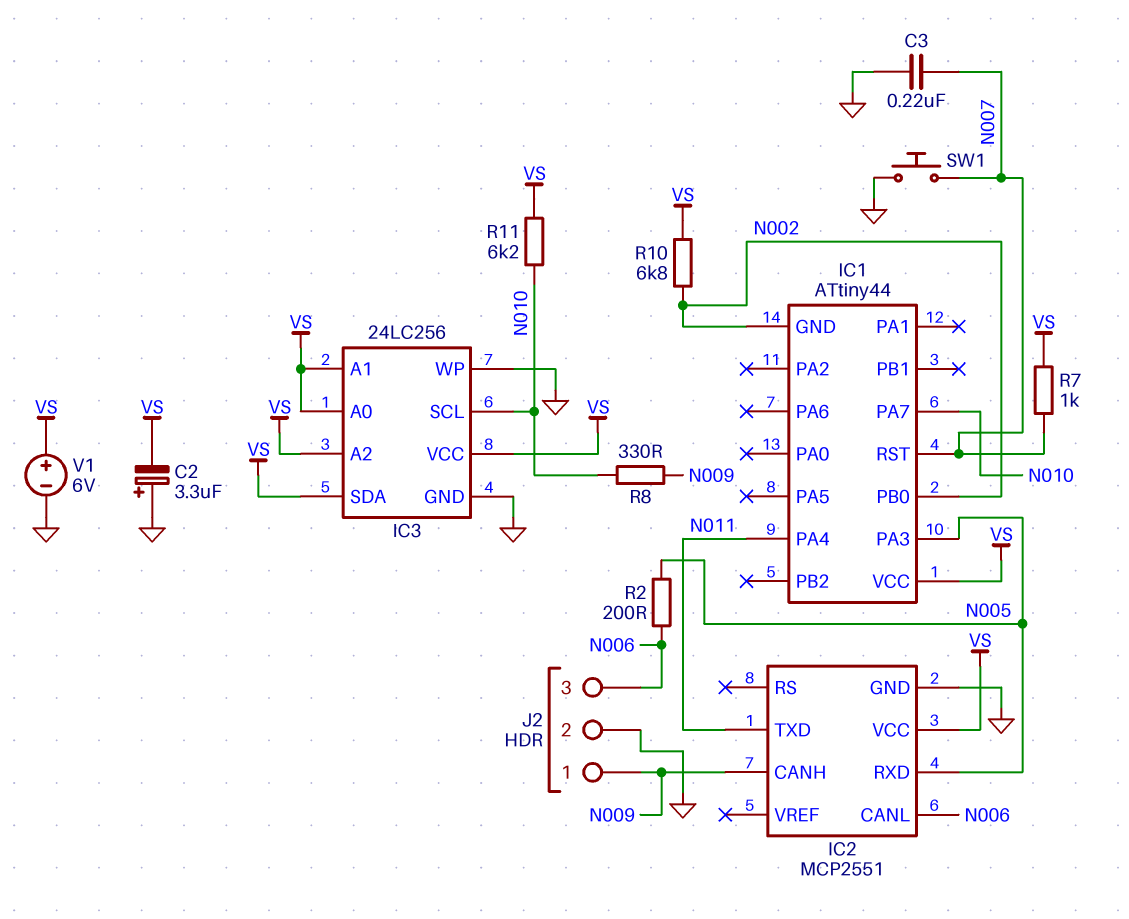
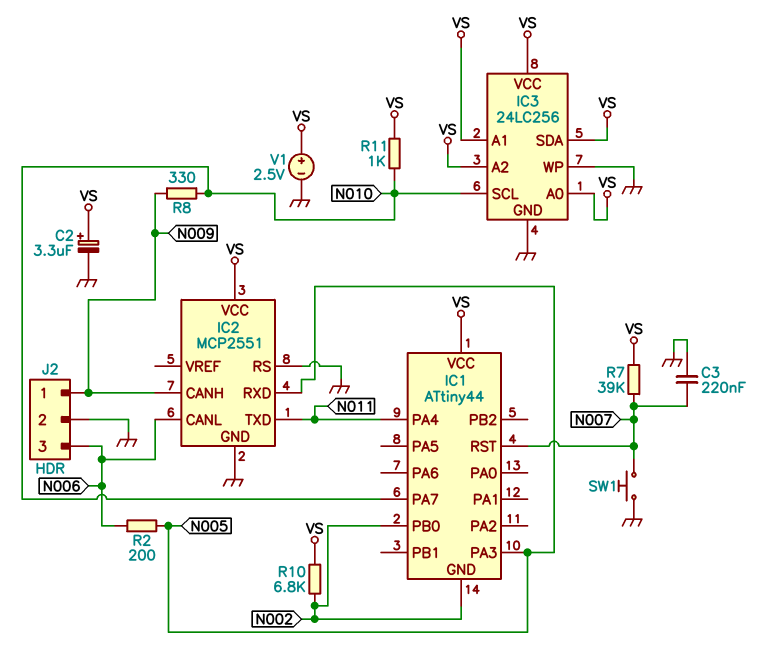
C2: 3.3uF (plus GND, minus VS) -> 3.3uF (plus VS, minus GND)
IC2 pin RS: none -> GND
R7: 1k (N007, VS) -> 39k (N007, VS)
R11: 6.2k (N010, VS) -> 1k (N010, VS)
V1: 6V (plus VS, minus GND) -> 2.5V (plus VS, minus GND)

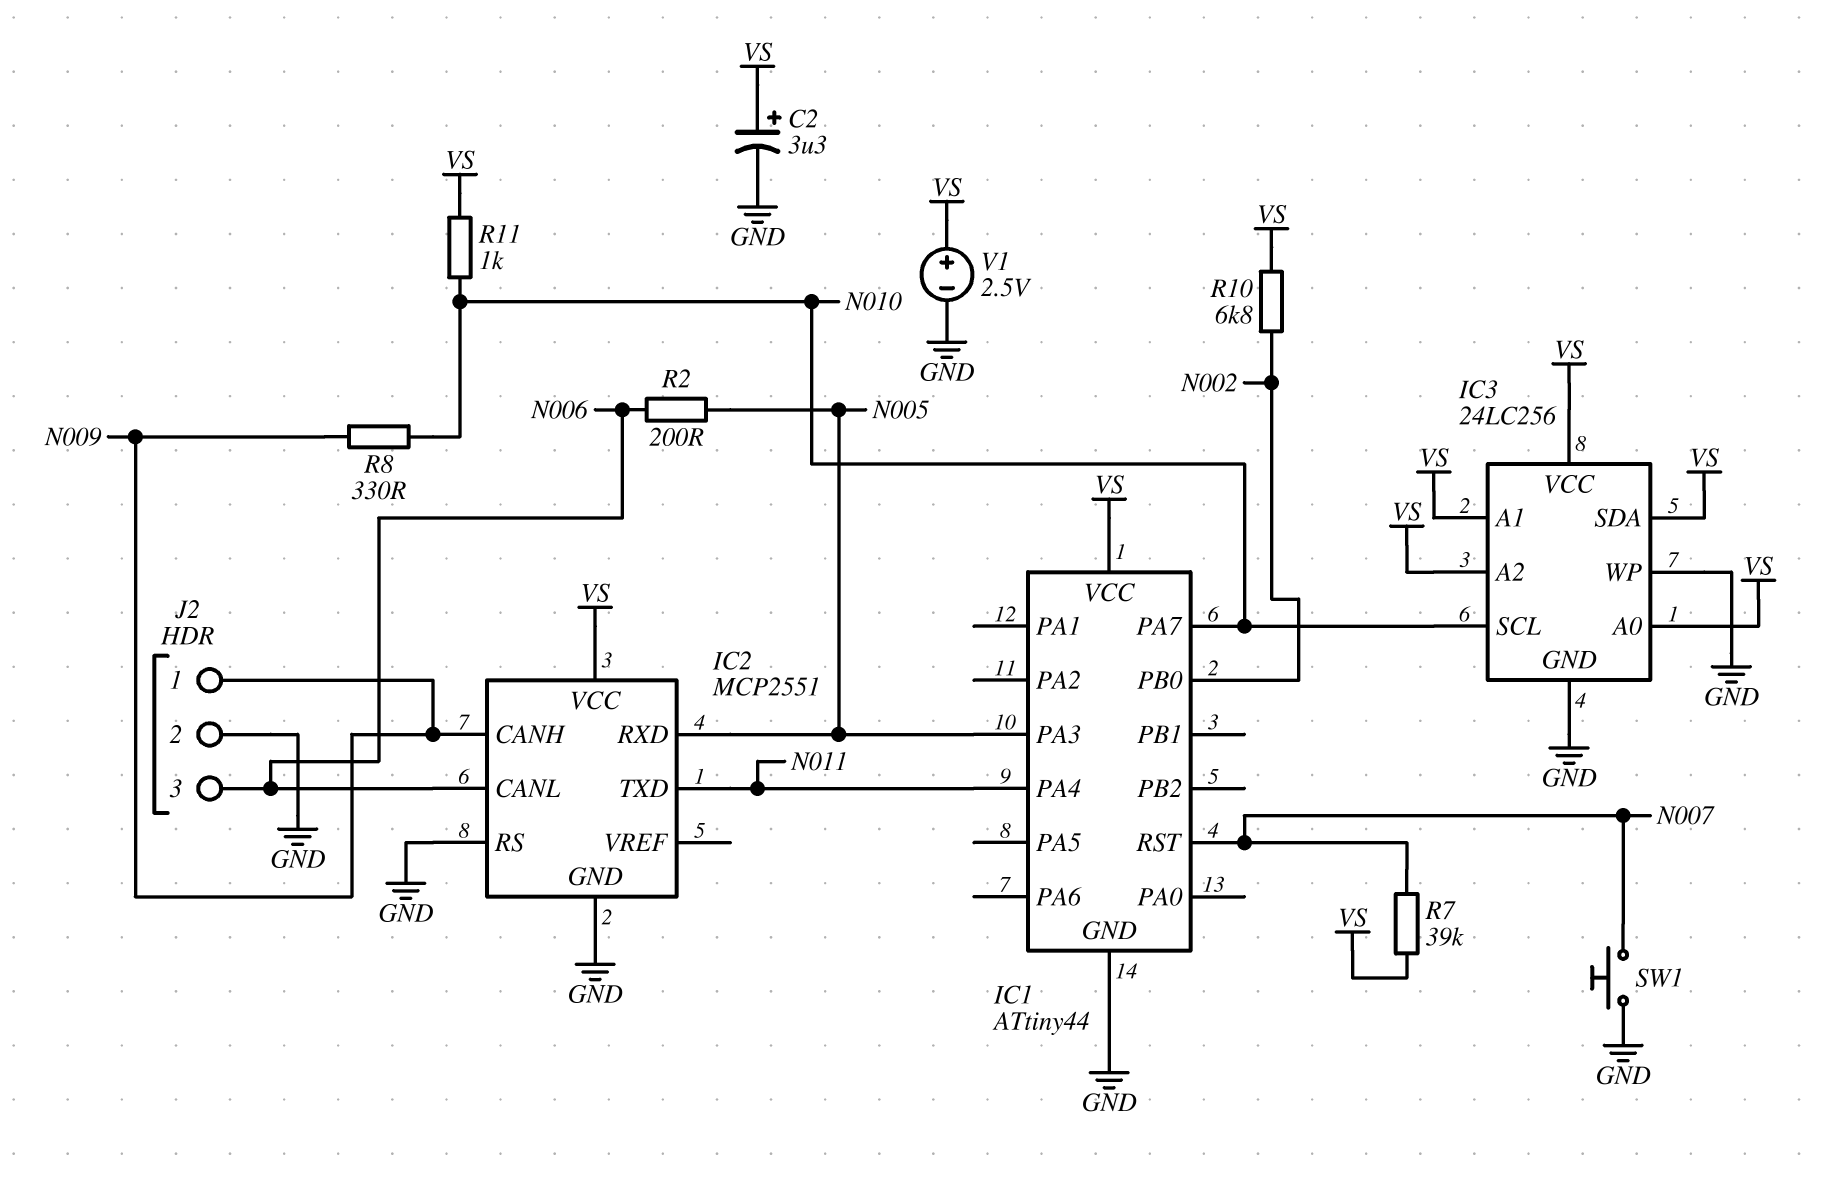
C3: 220nF (GND, N007) -> none
IC1 pin GND: N002 -> GND

